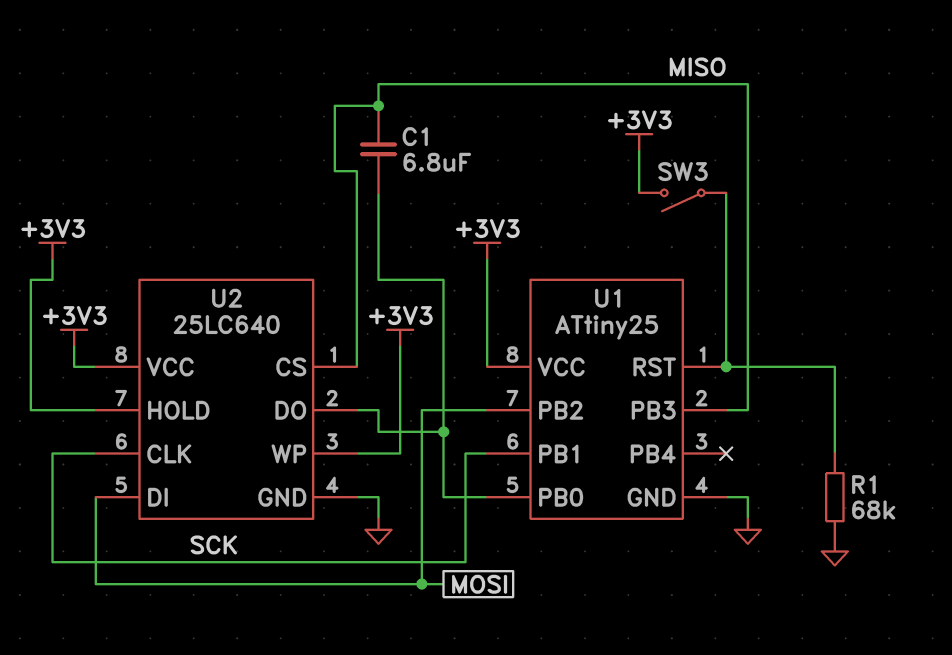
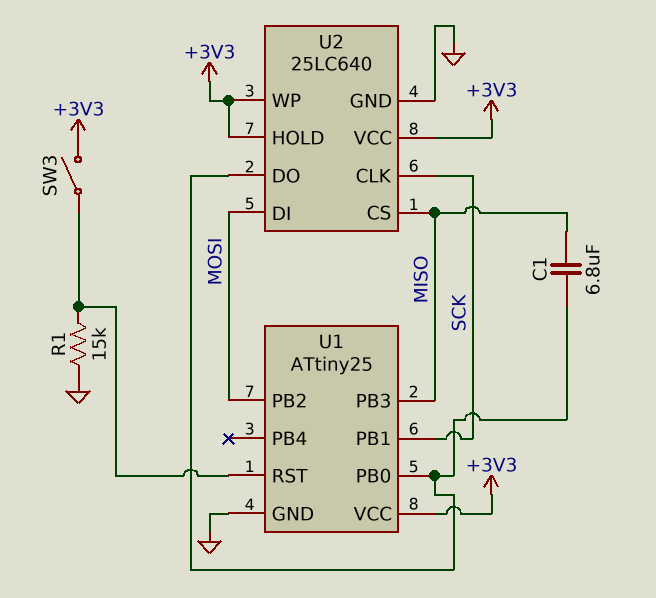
R1: 68k (GND, U1/RST) -> 15k (GND, U1/RST)

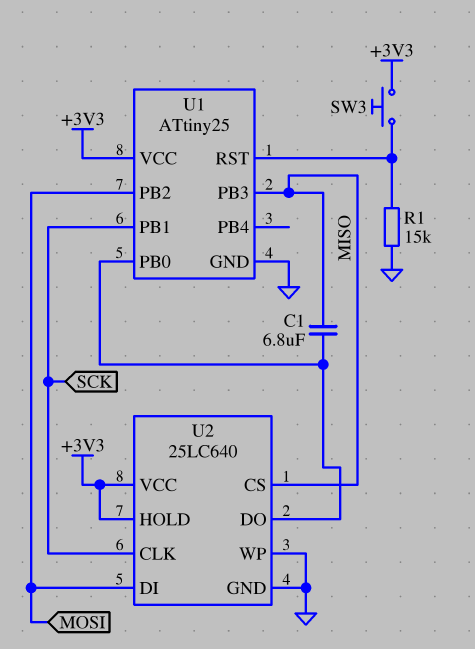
SW3: switch (+3V3, U1/RST) -> button (+3V3, U1/RST)
U2 pin WP: +3V3 -> GND

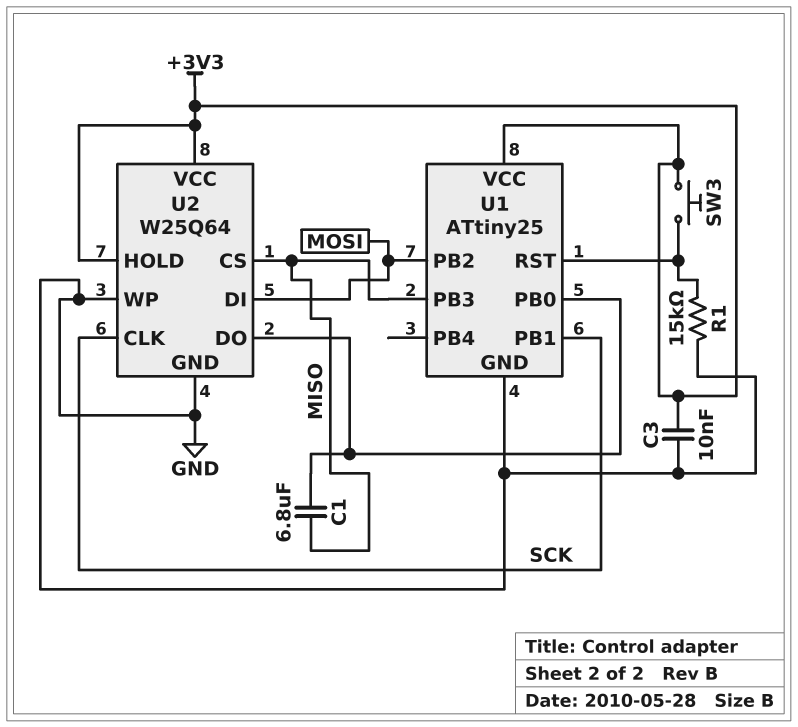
C3: none -> 10nF (+3V3, GND)
U2: 25LC640 -> W25Q64

